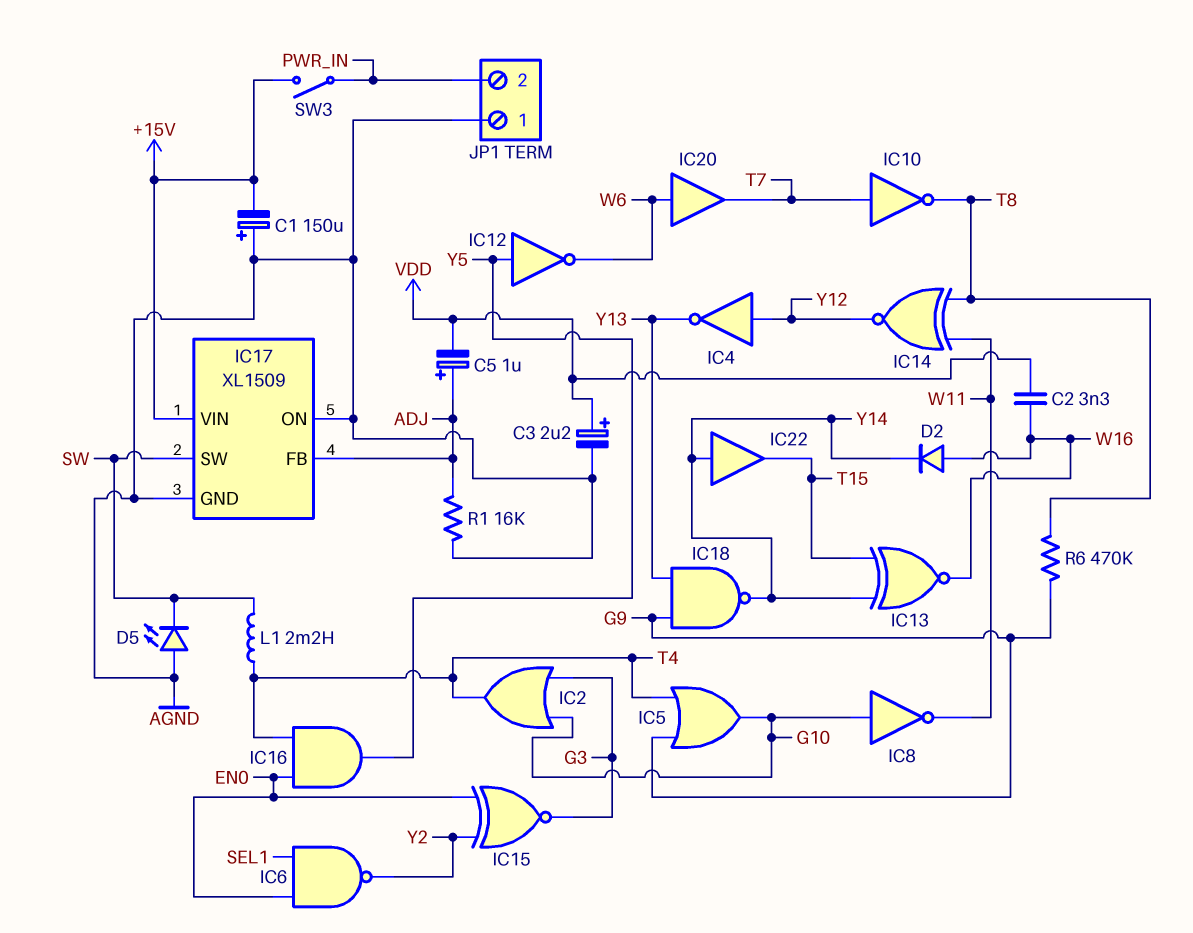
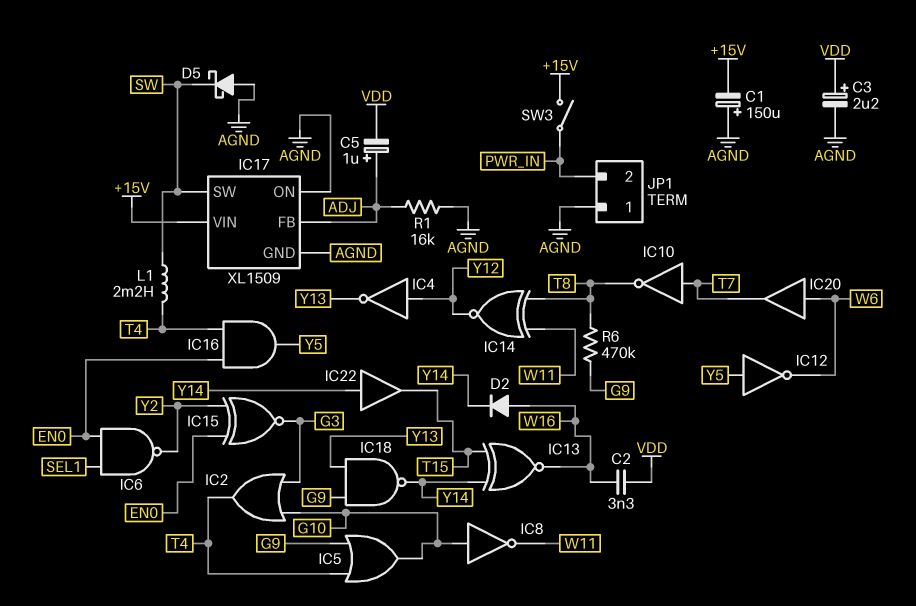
D5: LED (A AGND, K SW) -> schottky (A AGND, K SW)

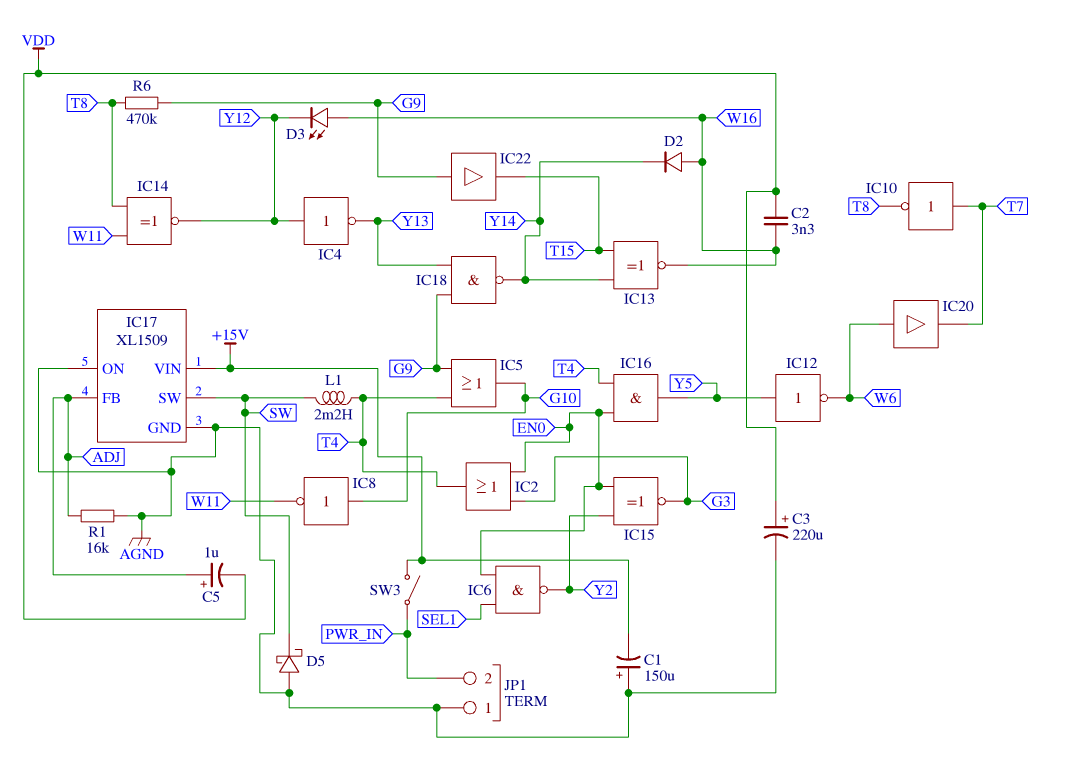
C3: 2.2uF (plus VDD, minus AGND) -> 220uF (plus VDD, minus AGND)
D3: none -> LED (A W16, K Y12)
IC2: OR (in G3, in G10, out T4) -> OR (in EN0, in G3, out T4)
IC22: buffer (in Y14, out T15) -> buffer (in G9, out T15)

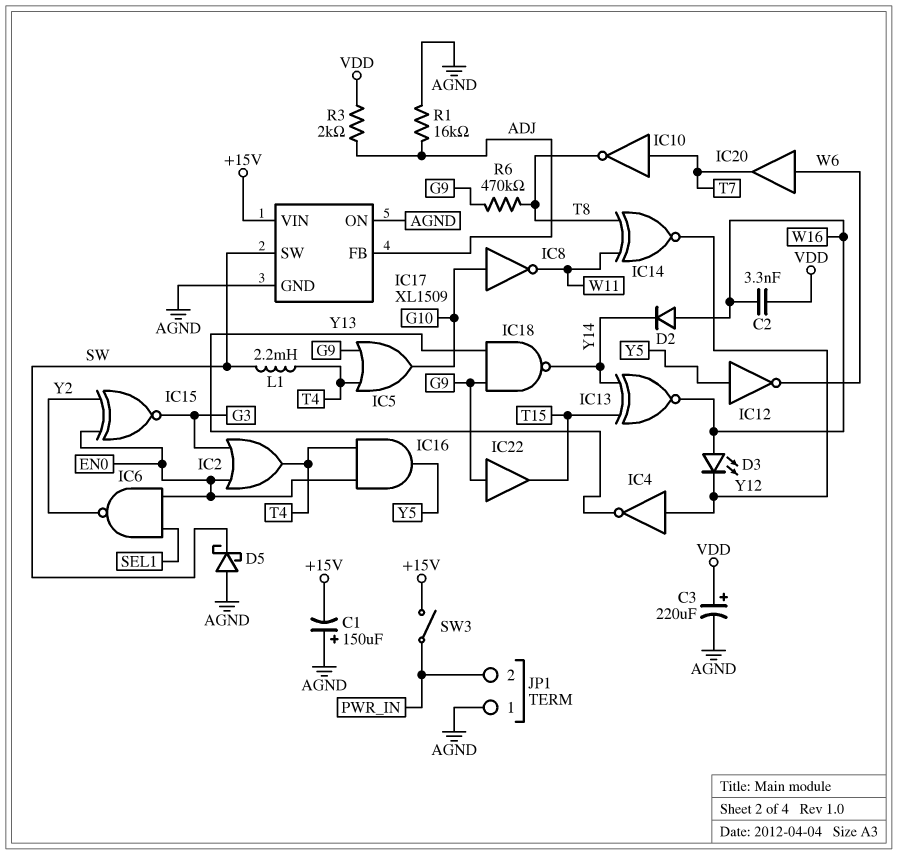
C5: 1uF (plus ADJ, minus VDD) -> none
R3: none -> 2k (ADJ, VDD)

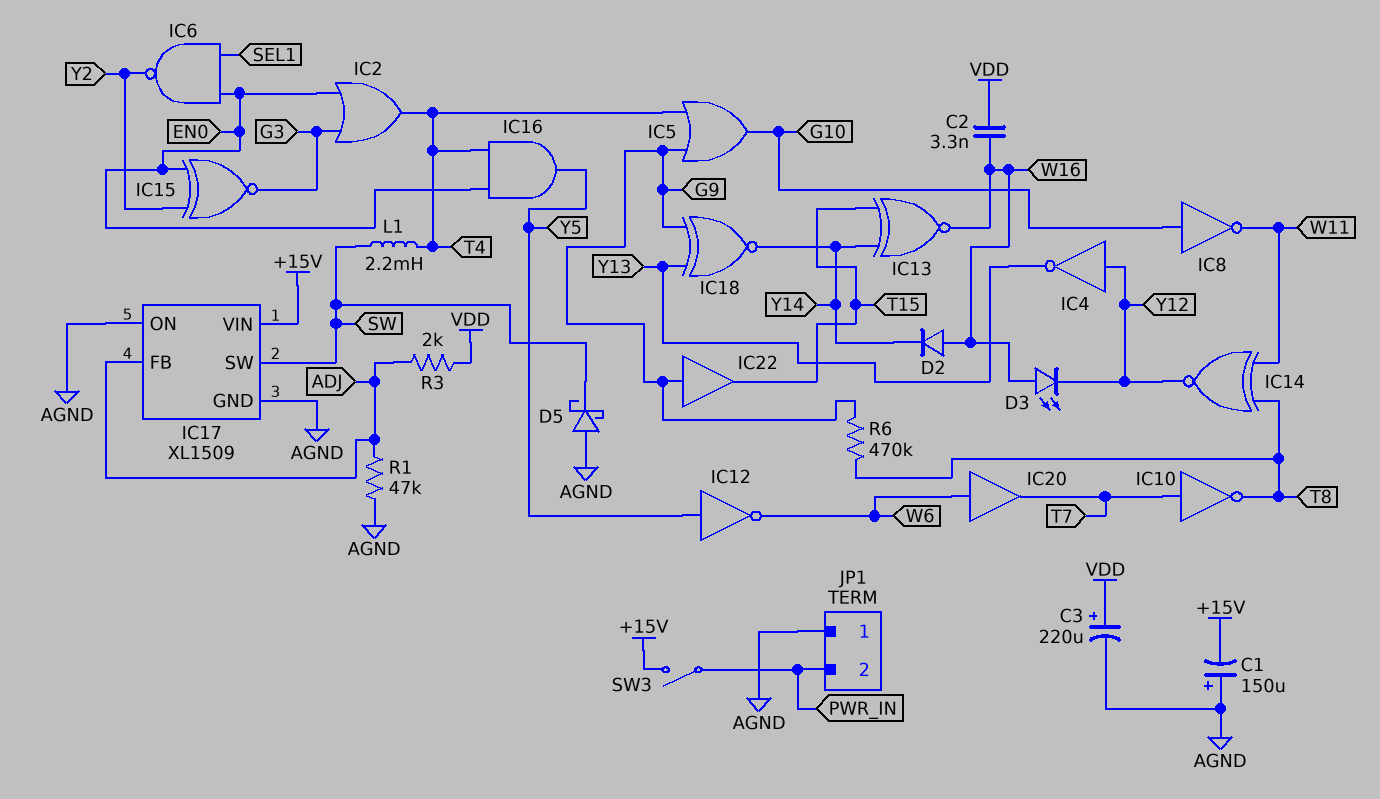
IC18: NAND (in G9, in Y13, out Y14) -> XNOR (in G9, in Y13, out Y14)
R1: 16k (ADJ, AGND) -> 47k (ADJ, AGND)

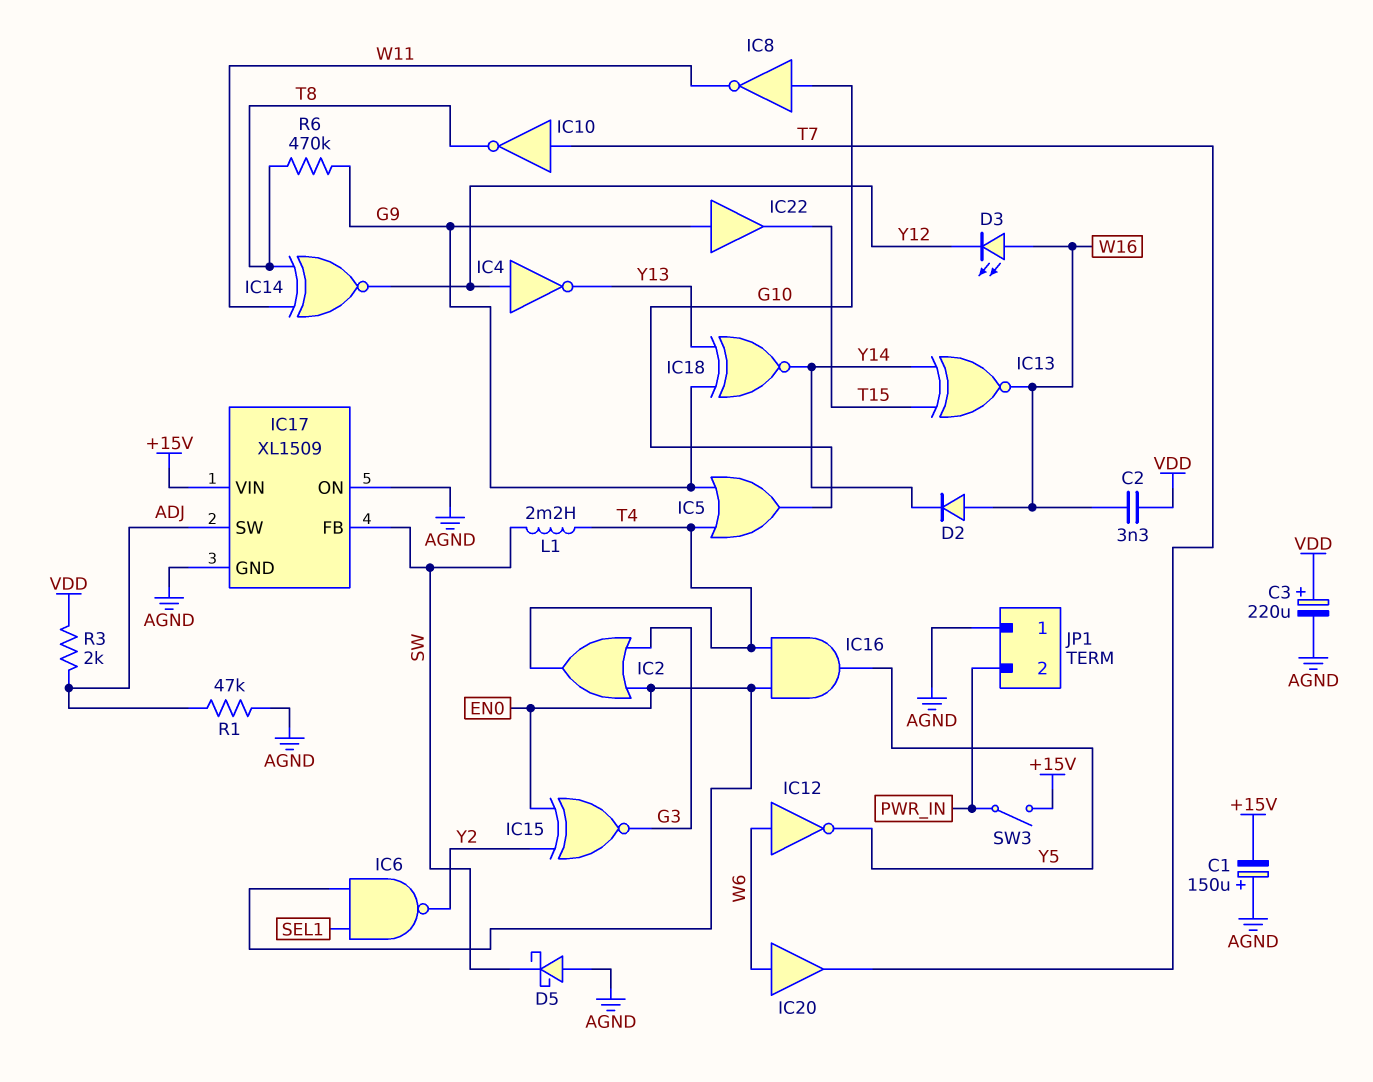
IC12: NOT (in Y5, out W6) -> NOT (in W6, out Y5)
IC17 pin FB: ADJ -> SW
IC17 pin SW: SW -> ADJ

